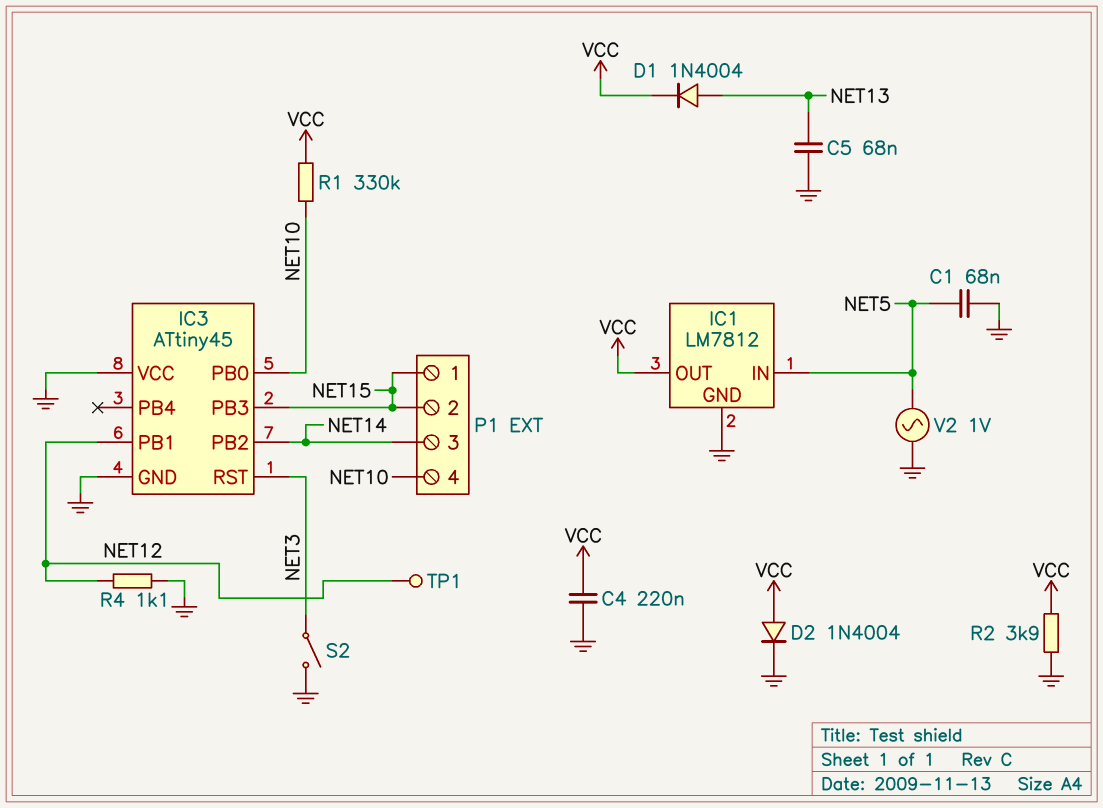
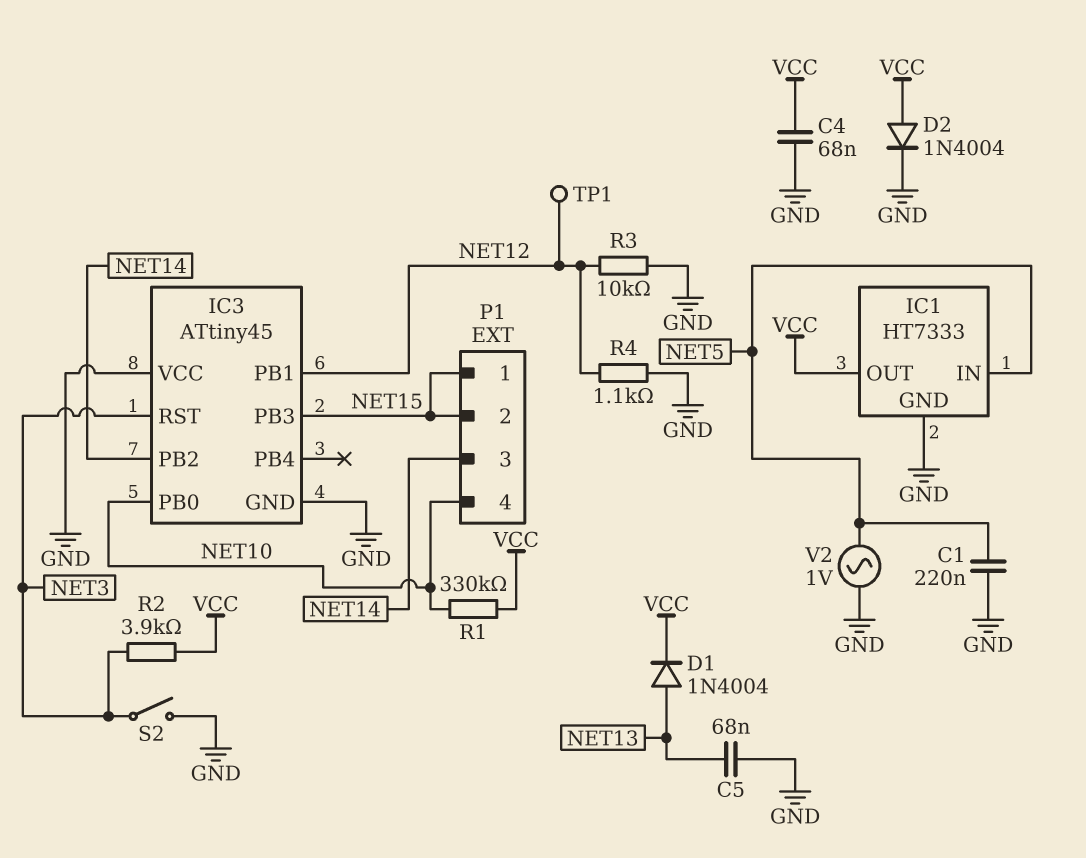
C1: 68nF (GND, NET5) -> 220nF (GND, NET5)
C4: 220nF (GND, VCC) -> 68nF (GND, VCC)
IC1: LM7812 -> HT7333
R2: 3.9k (GND, VCC) -> 3.9k (NET3, VCC)
R3: none -> 10k (GND, NET12)

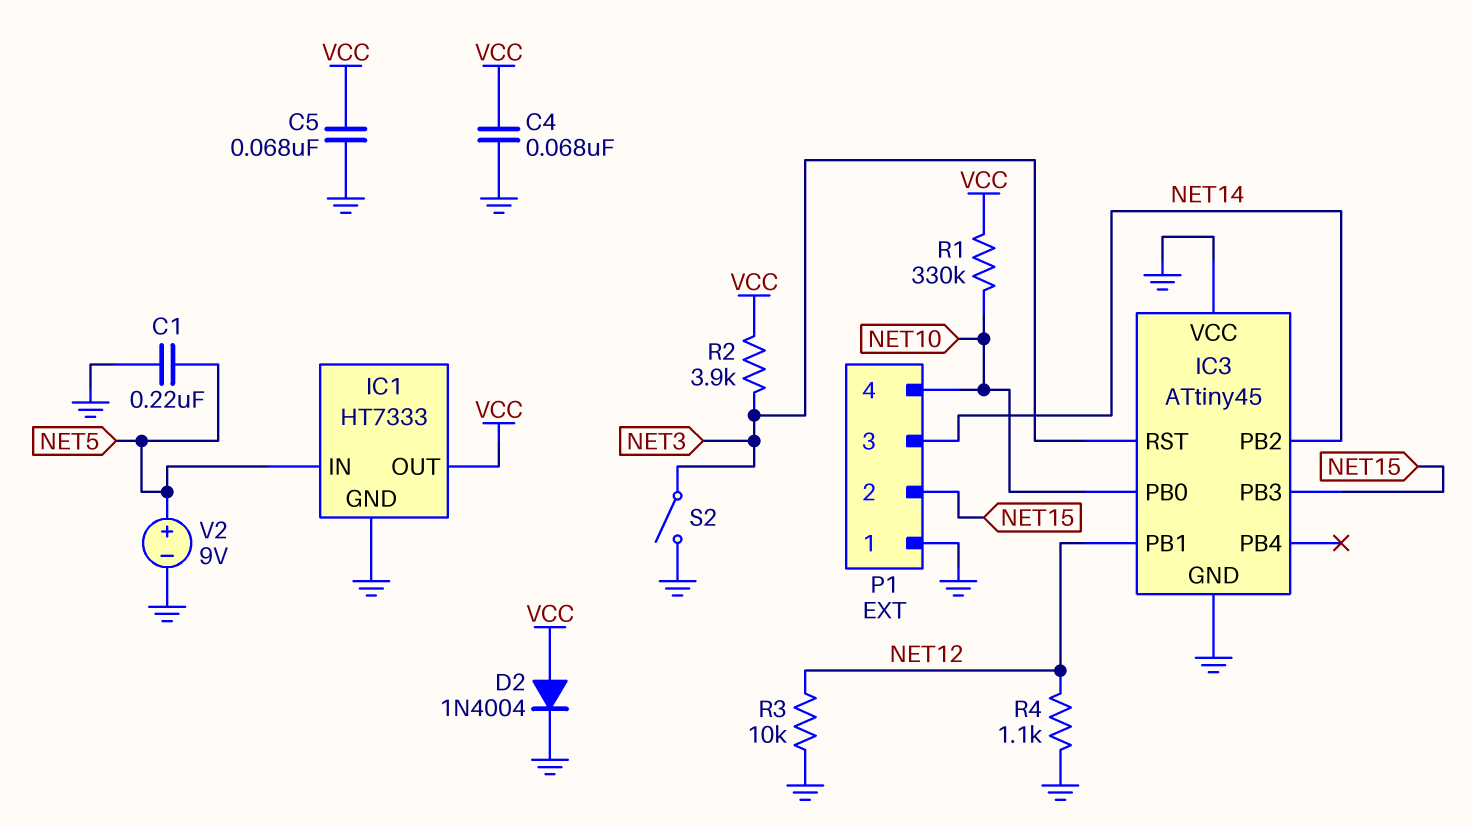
C5: 68nF (GND, NET13) -> 68nF (GND, VCC)
D1: diode 1N4004 (A NET13, K VCC) -> none
P1 pin 1: NET15 -> GND
TP1: test point (NET12) -> none
V2: AC 1V (GND, NET5) -> 9V (plus NET5, minus GND)

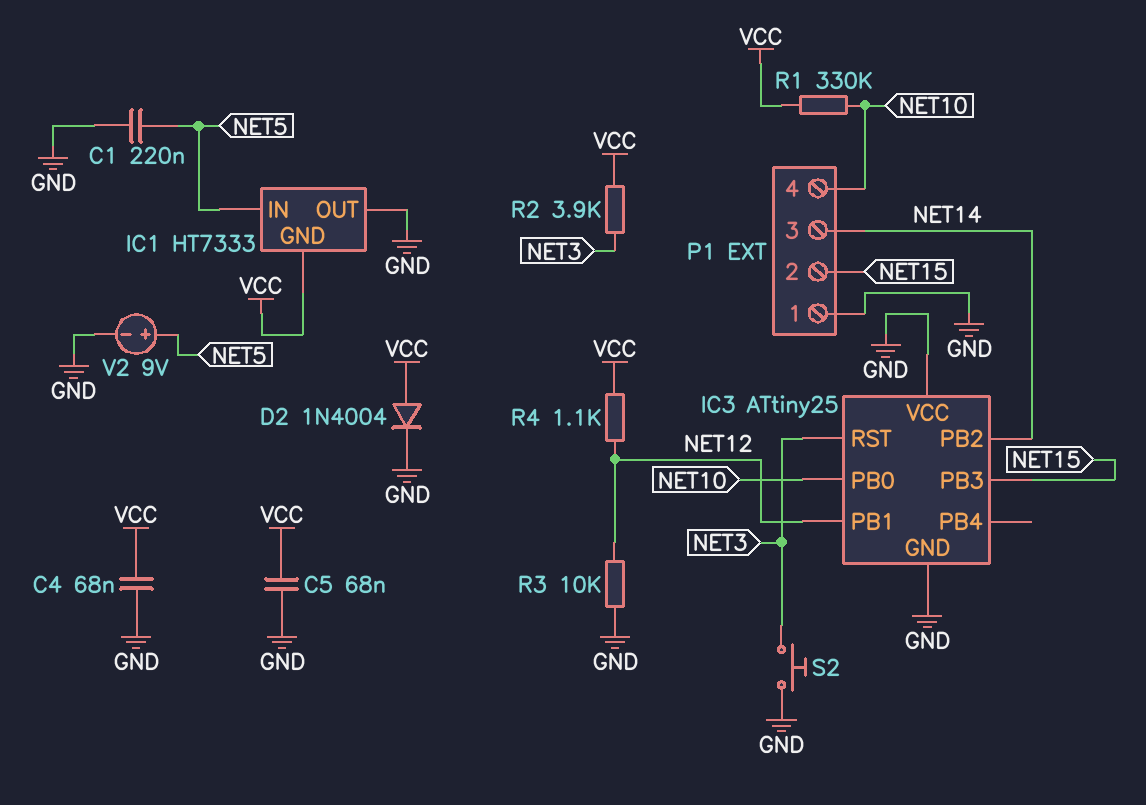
IC1 pin GND: GND -> VCC
IC1 pin OUT: VCC -> GND
IC3: ATtiny45 -> ATtiny25
R4: 1.1k (GND, NET12) -> 1.1k (NET12, VCC)
S2: switch (GND, NET3) -> button (GND, NET3)

